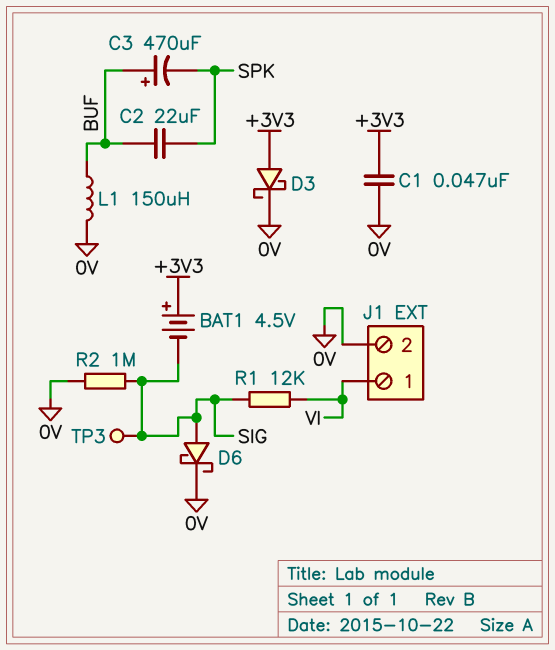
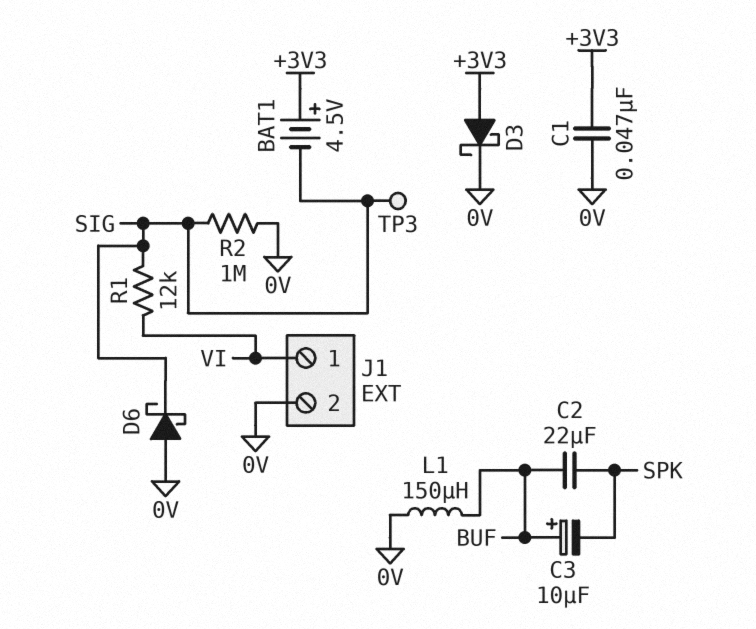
C3: 470uF (plus BUF, minus SPK) -> 10uF (plus BUF, minus SPK)
D6: schottky (A SIG, K 0V) -> schottky (A 0V, K SIG)

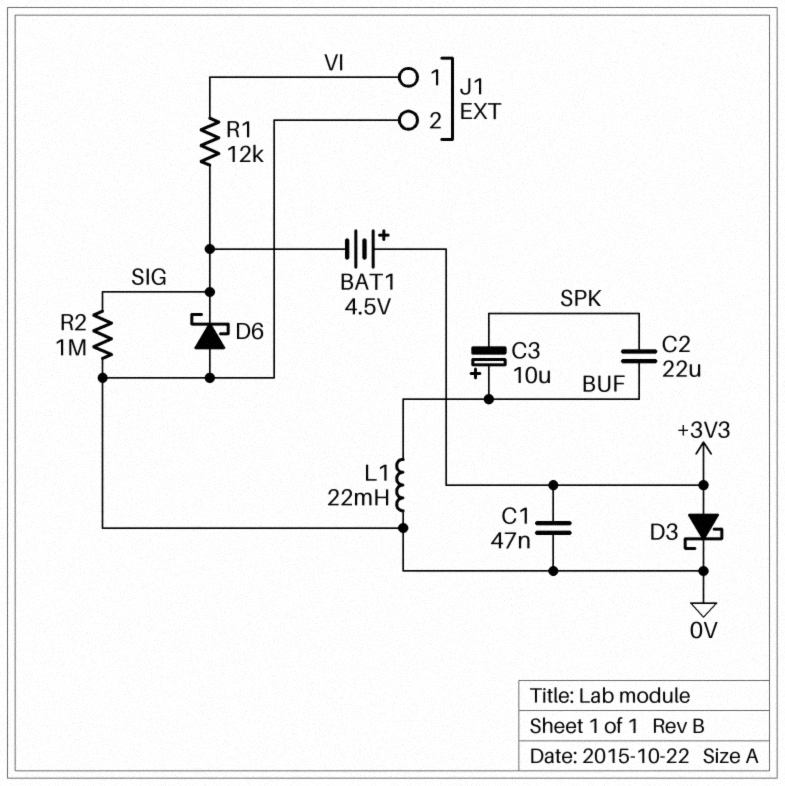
L1: 150uH (0V, BUF) -> 22mH (0V, BUF)
TP3: test point (SIG) -> none

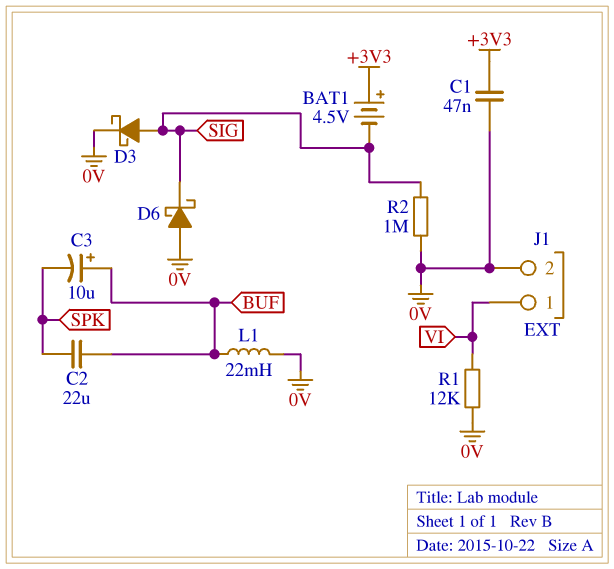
D3: schottky (A +3V3, K 0V) -> schottky (A SIG, K 0V)
R1: 12k (SIG, VI) -> 12k (0V, VI)

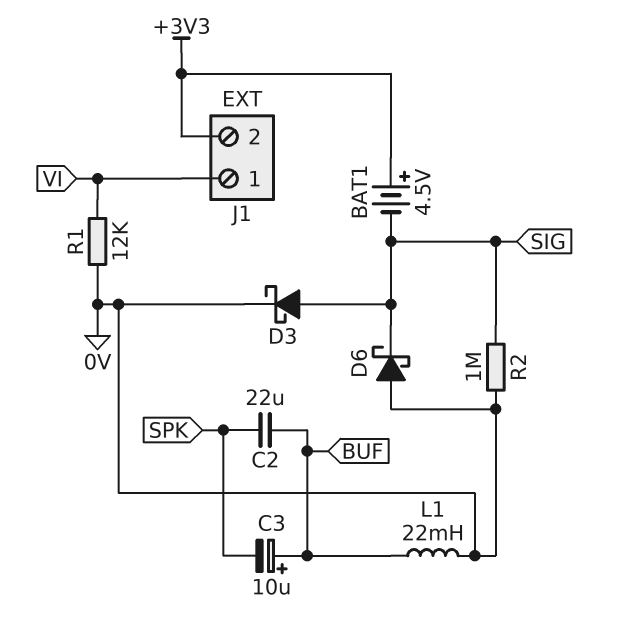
C1: 47nF (+3V3, 0V) -> none
J1 pin 2: 0V -> +3V3

